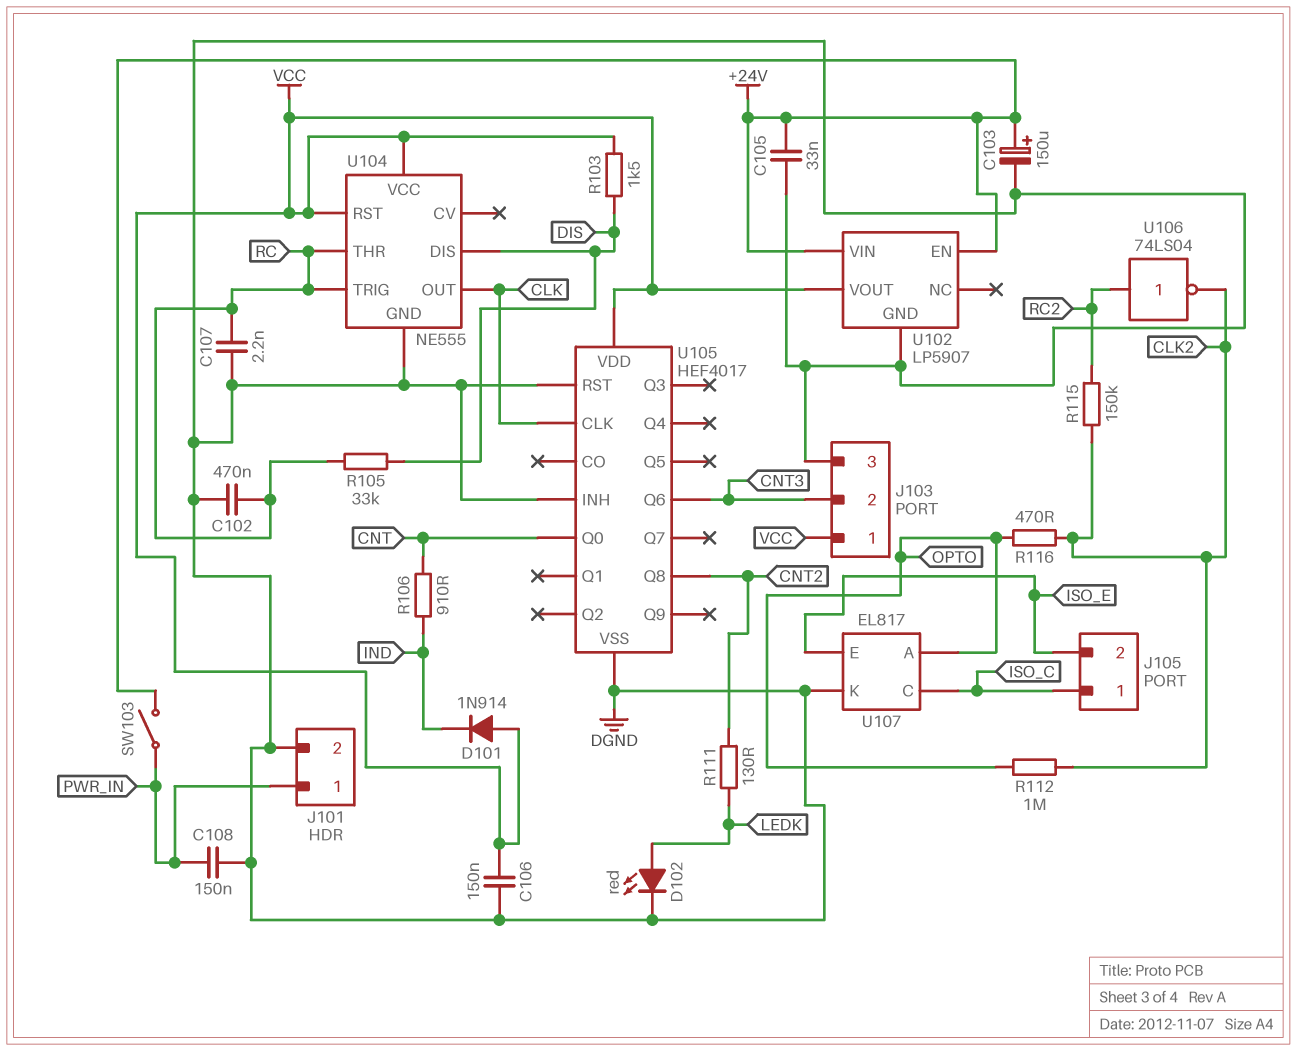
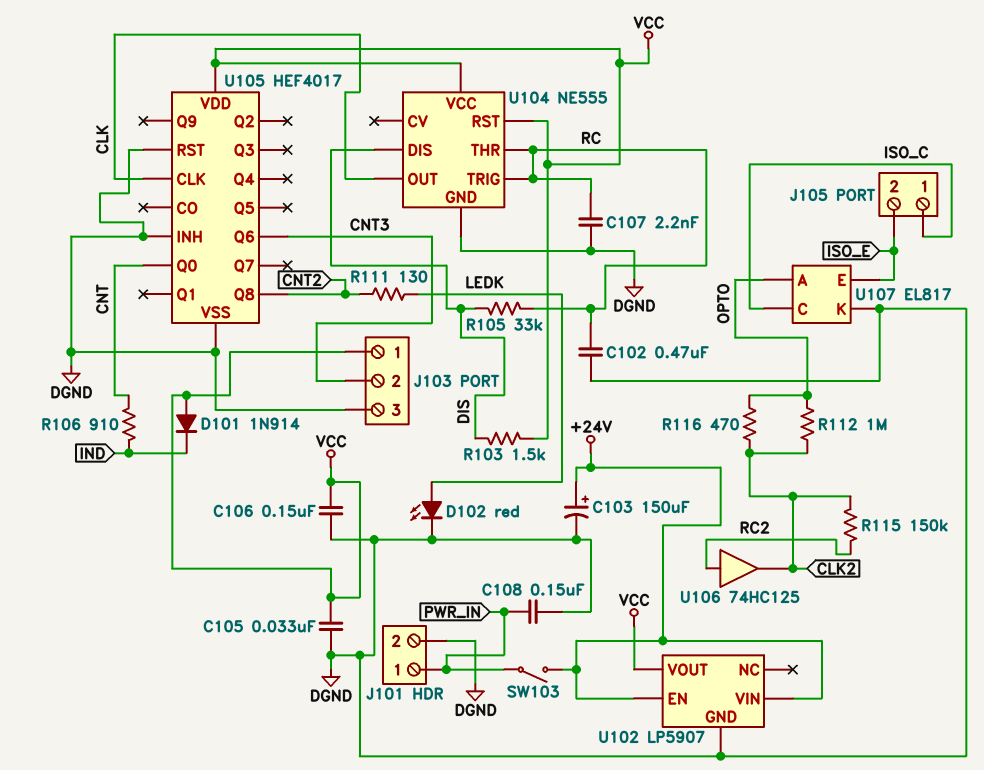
C105: 33nF (+24V, DGND) -> 33nF (DGND, VCC)
U106: NOT 74LS04 (in RC2, out CLK2) -> buffer 74HC125 (in RC2, out CLK2)

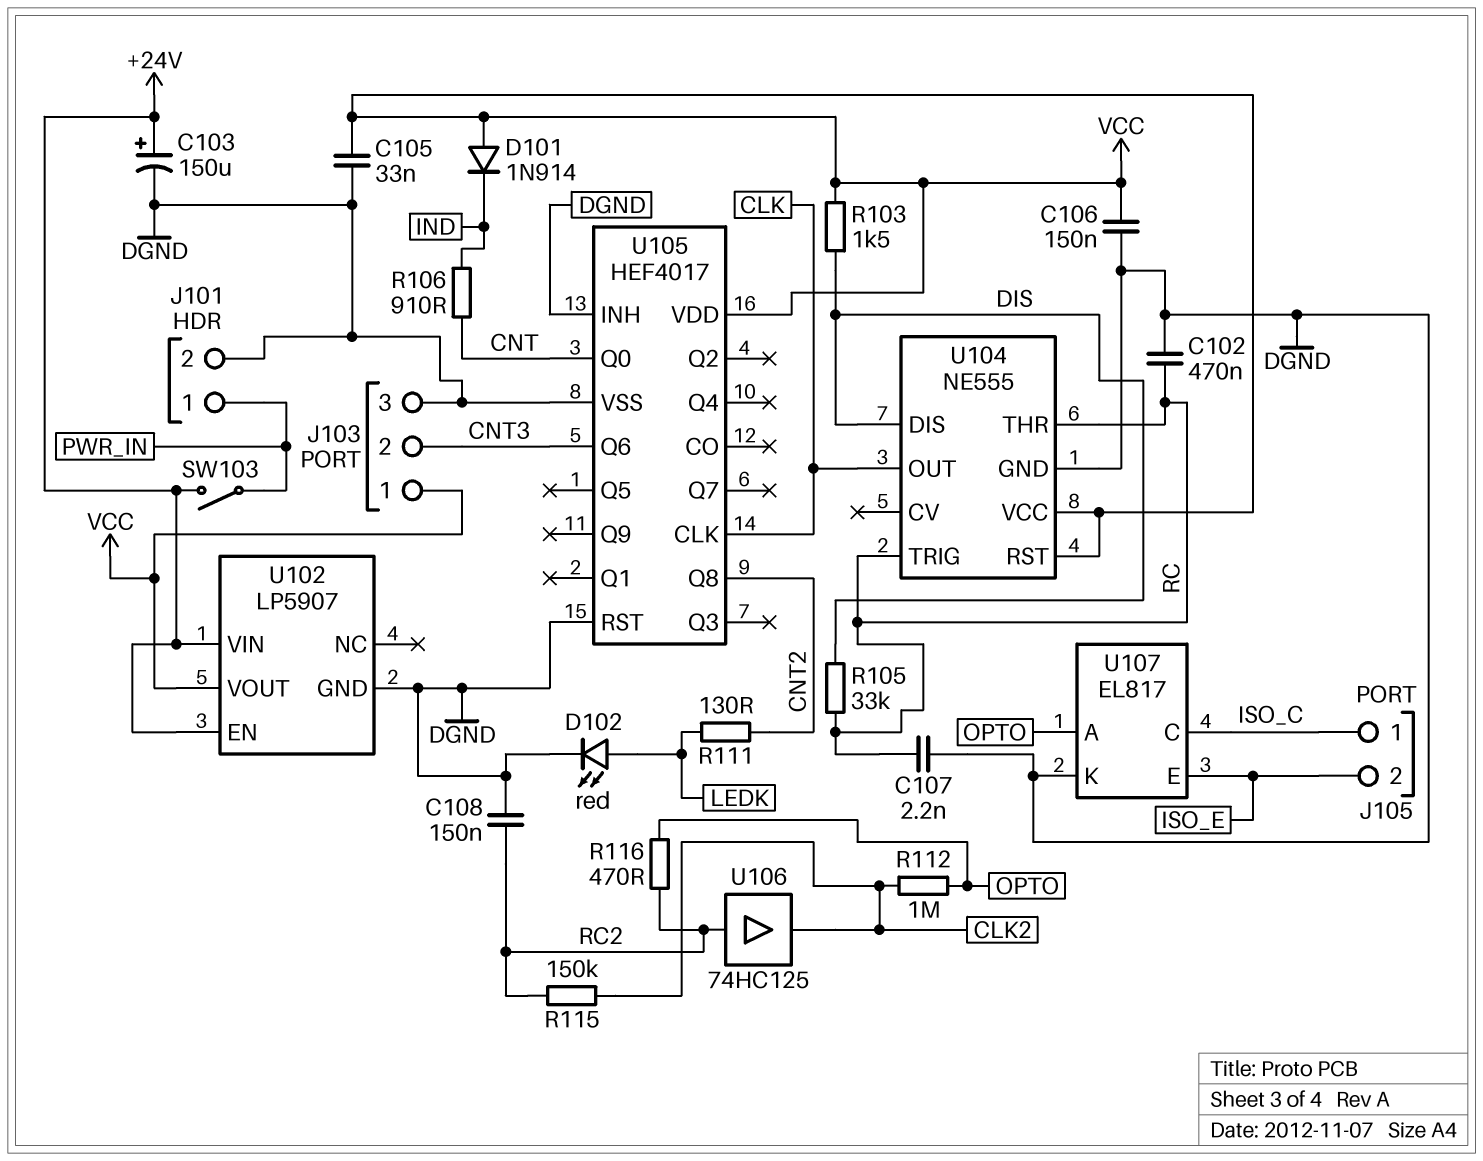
C108: 150nF (DGND, PWR_IN) -> 150nF (DGND, RC2)
R116: 470 (CLK2, OPTO) -> 470 (OPTO, RC2)

